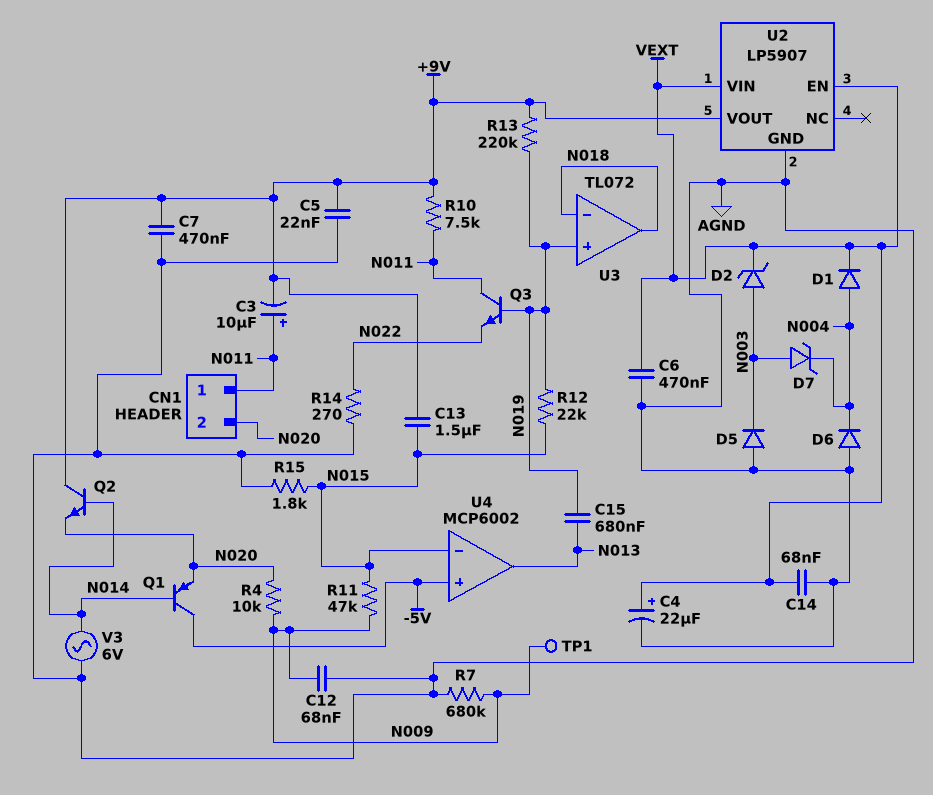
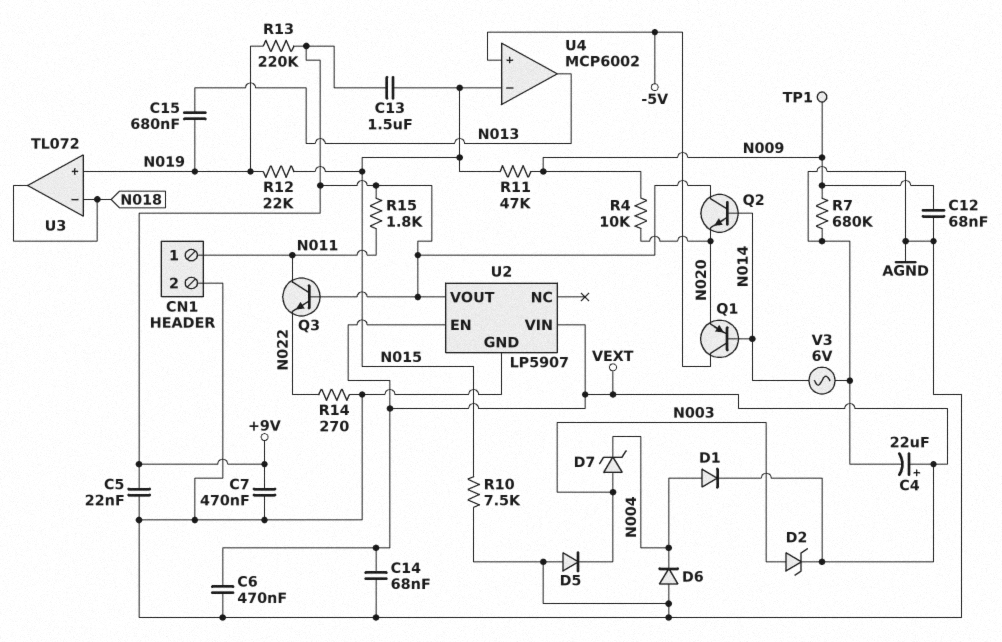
C3: 10uF (plus N011, minus +9V) -> none
CN1 pin 2: N020 -> AGND
Q3: NPN (B N019, C N011, E N022) -> NPN (B +9V, C N011, E N022)
R10: 7.5k (+9V, N011) -> 7.5k (AGND, N015)
R15: 1.8k (AGND, N015) -> 1.8k (+9V, N011)

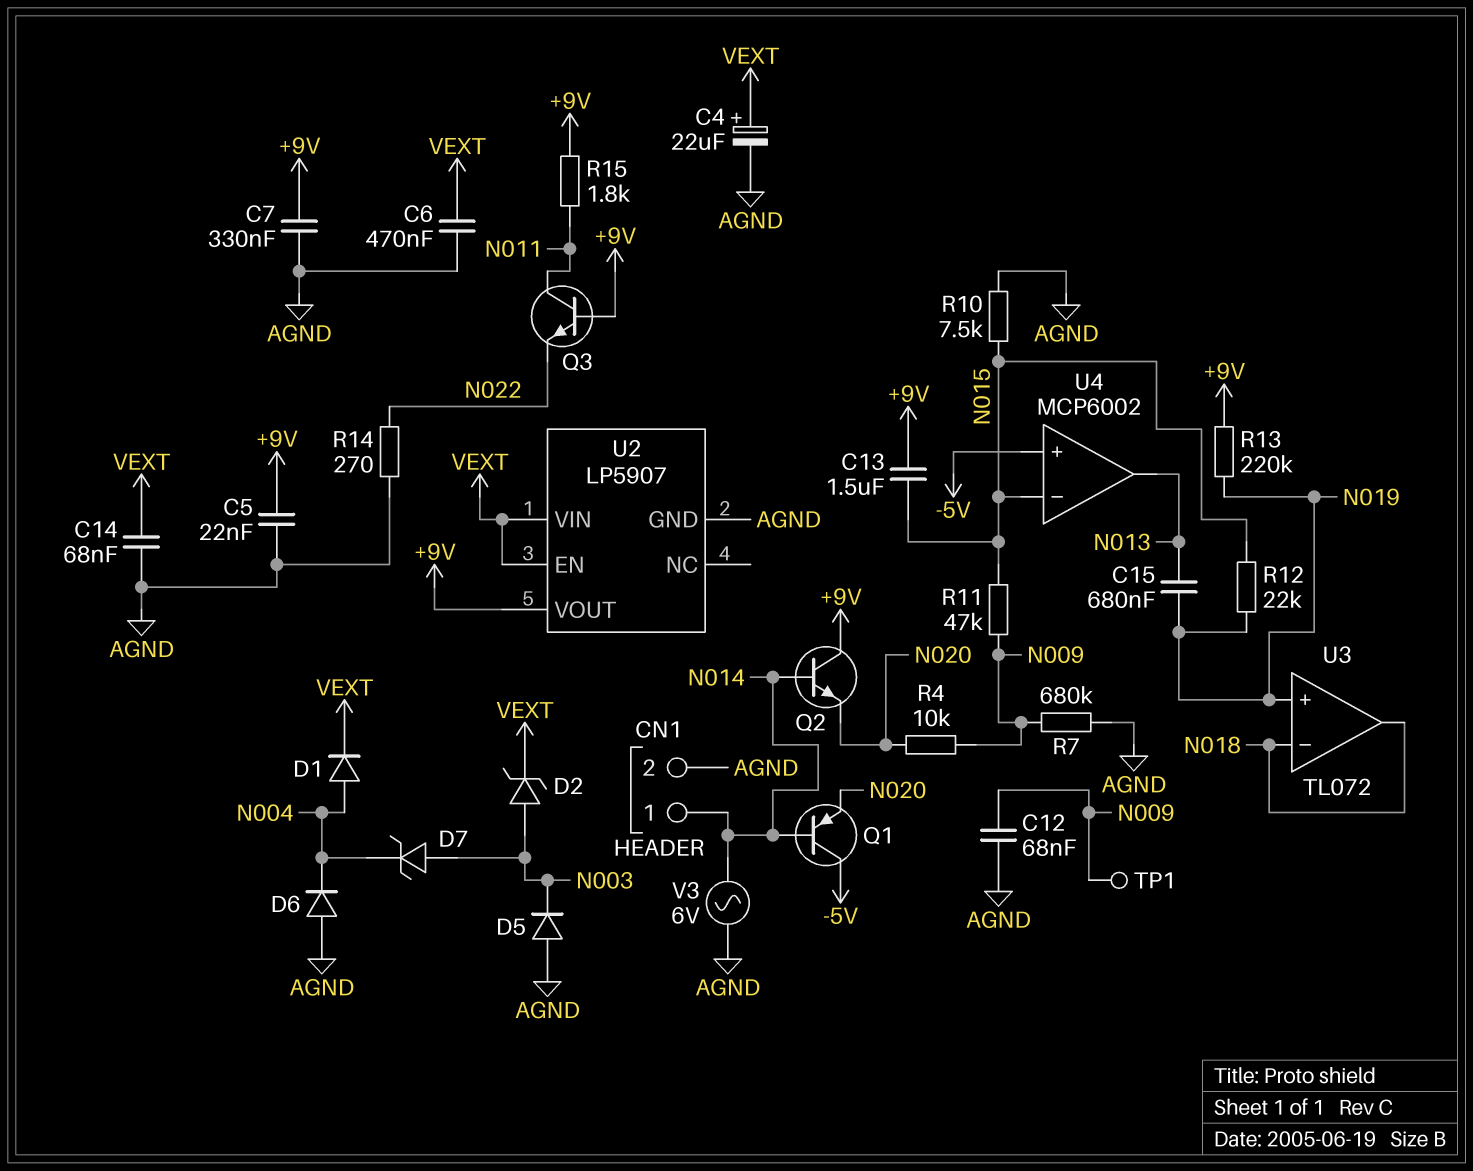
C7: 470nF (+9V, AGND) -> 330nF (+9V, AGND)
CN1 pin 1: N011 -> N014

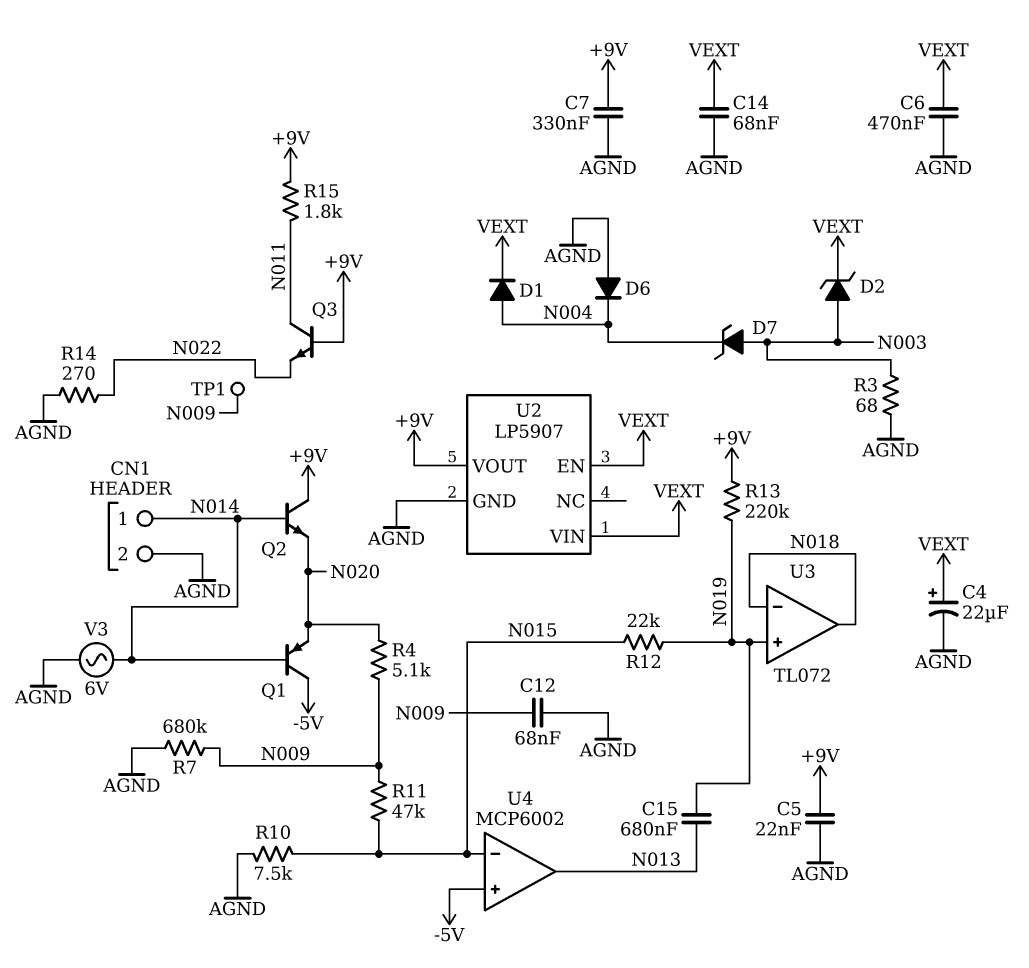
C13: 1.5uF (+9V, N015) -> none
D5: diode (A AGND, K N003) -> none
R3: none -> 68 (AGND, N003)
R4: 10k (N009, N020) -> 5.1k (N009, N020)

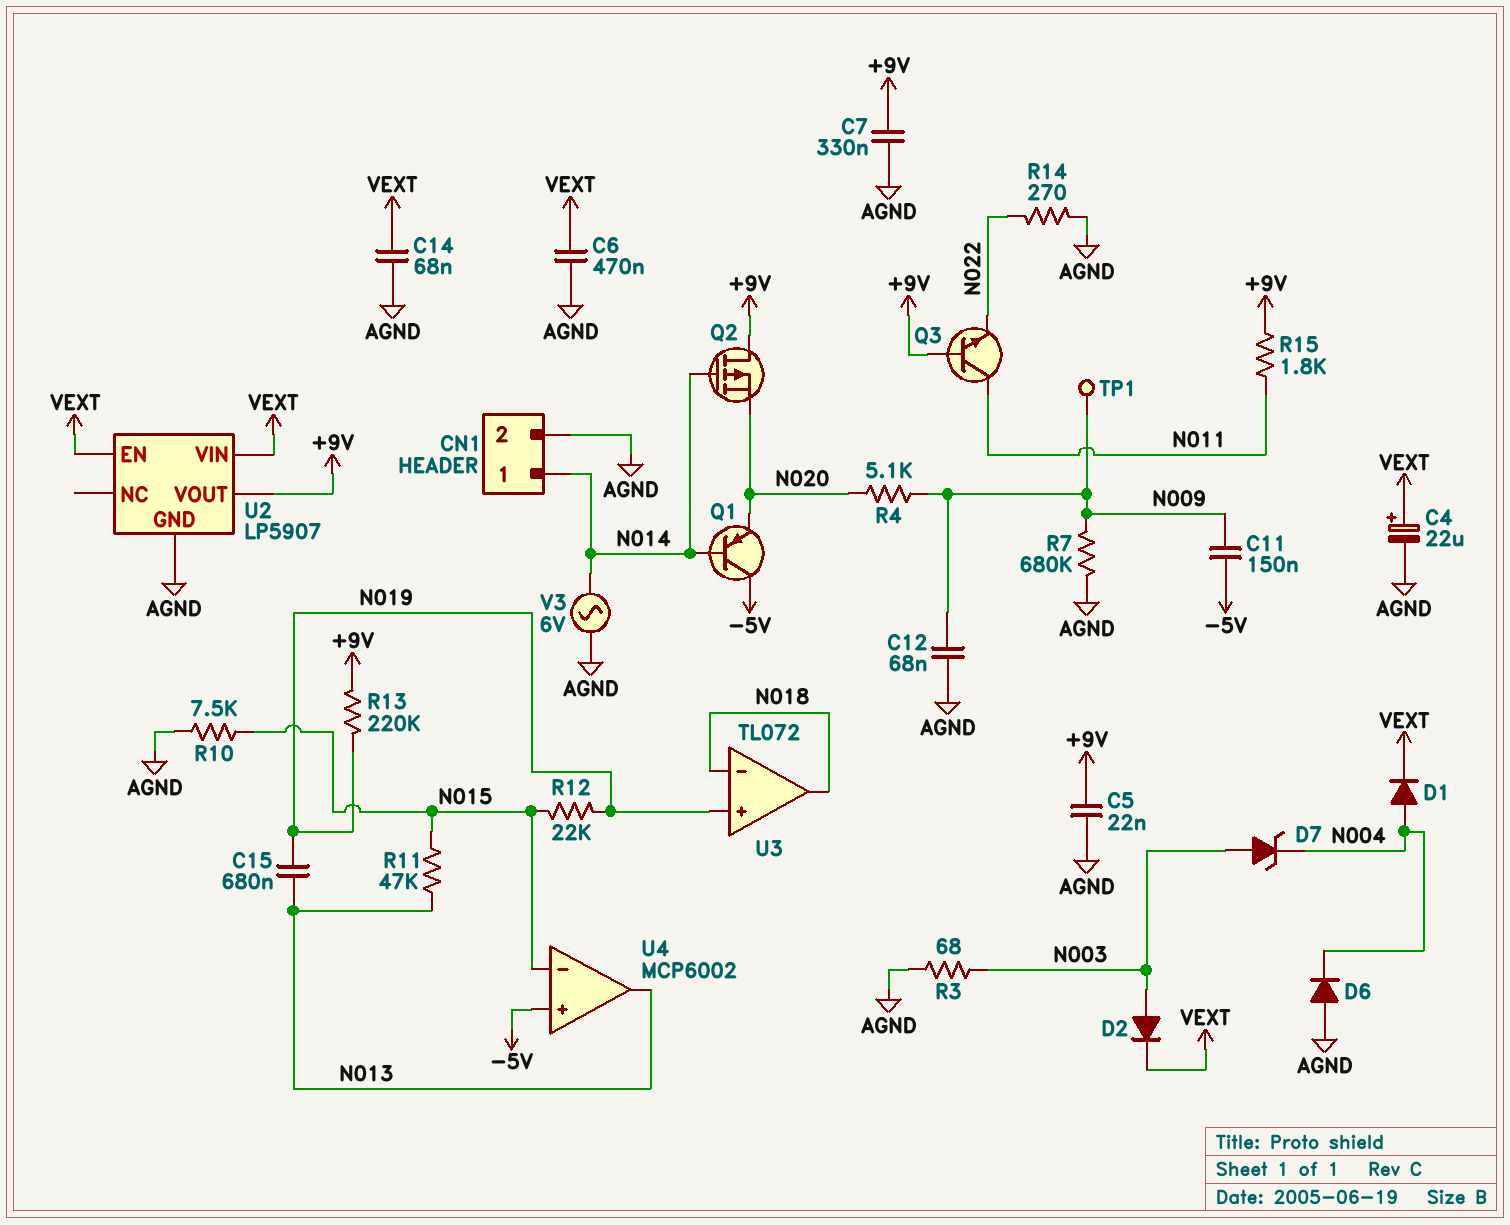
C11: none -> 150nF (-5V, N009)
D2: zener (A N003, K VEXT) -> diode (A N003, K VEXT)
Q2: NPN (B N014, C +9V, E N020) -> PMOS (G N014, D +9V, S N020)
R11: 47k (N009, N015) -> 47k (N013, N015)

